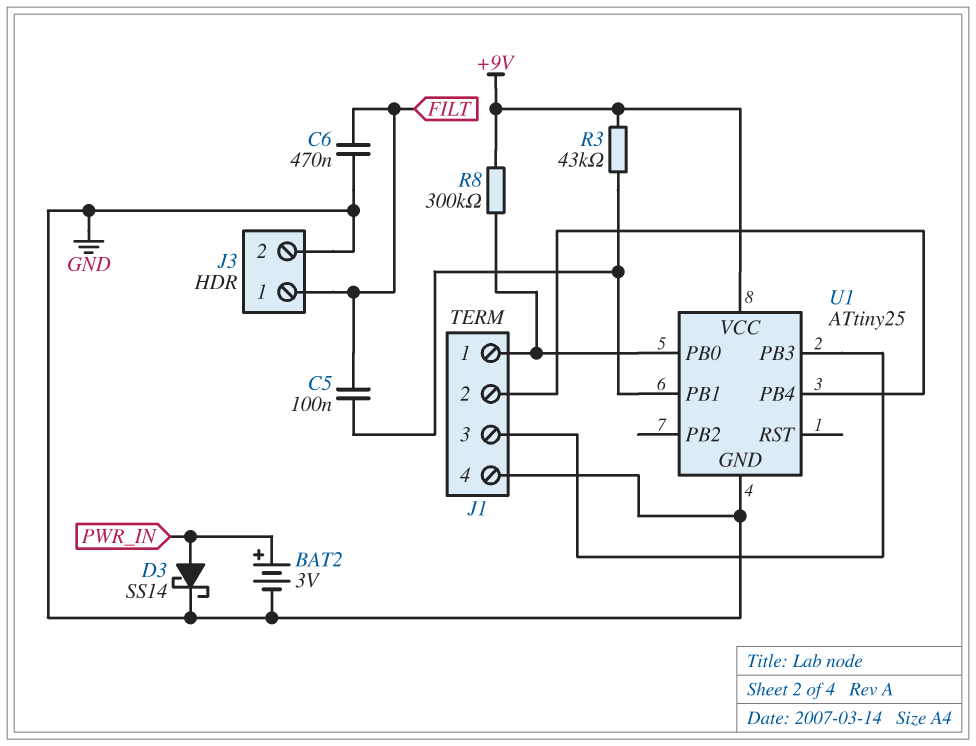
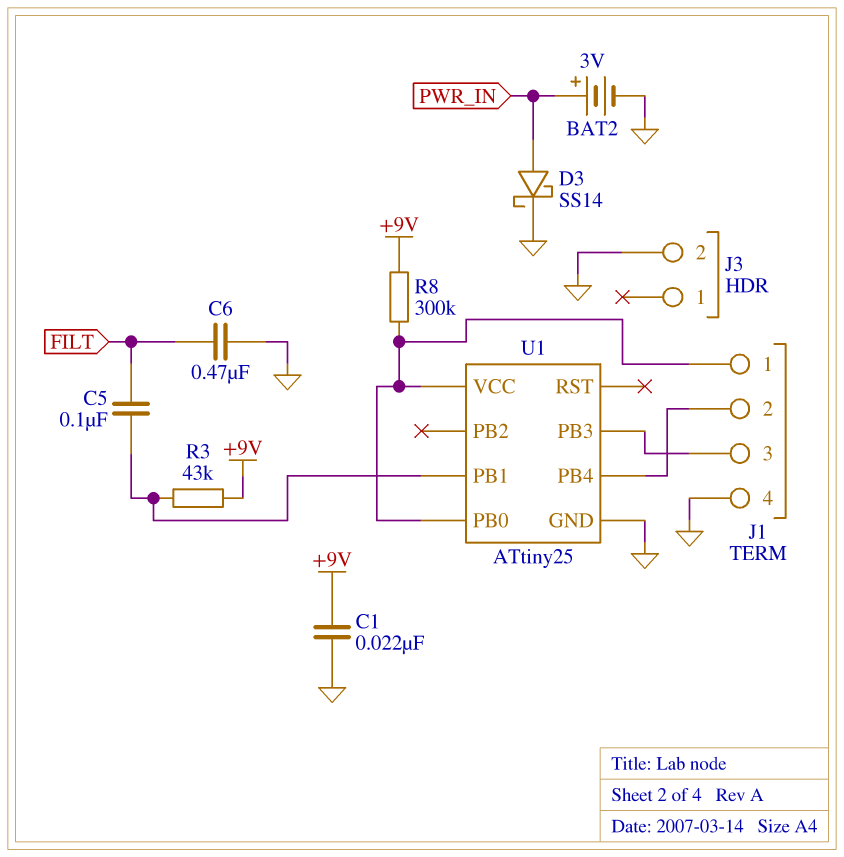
C1: none -> 22nF (+9V, GND)
J3 pin 1: FILT -> none
U1 pin VCC: +9V -> J1/1

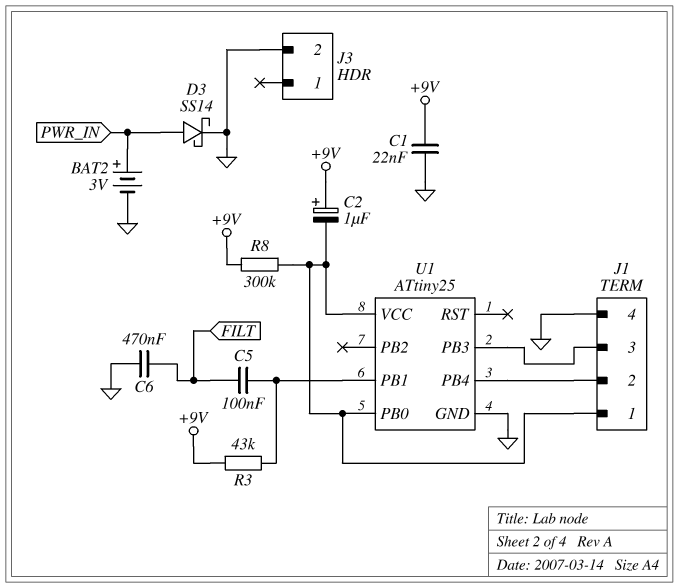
C2: none -> 1uF (plus +9V, minus J1/1)

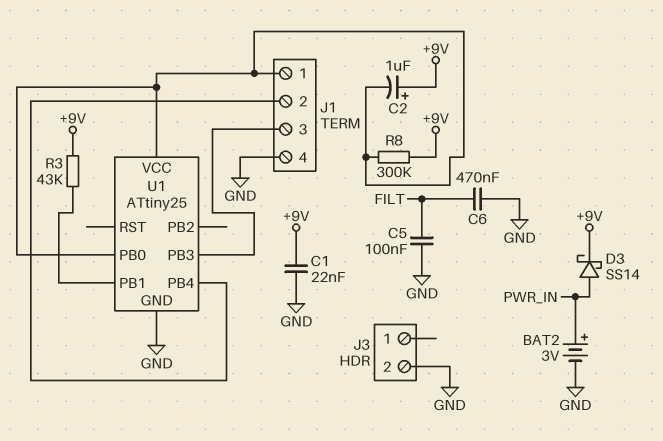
C5: 100nF (FILT, U1/PB1) -> 100nF (FILT, GND)
D3: schottky SS14 (A PWR_IN, K GND) -> schottky SS14 (A PWR_IN, K +9V)

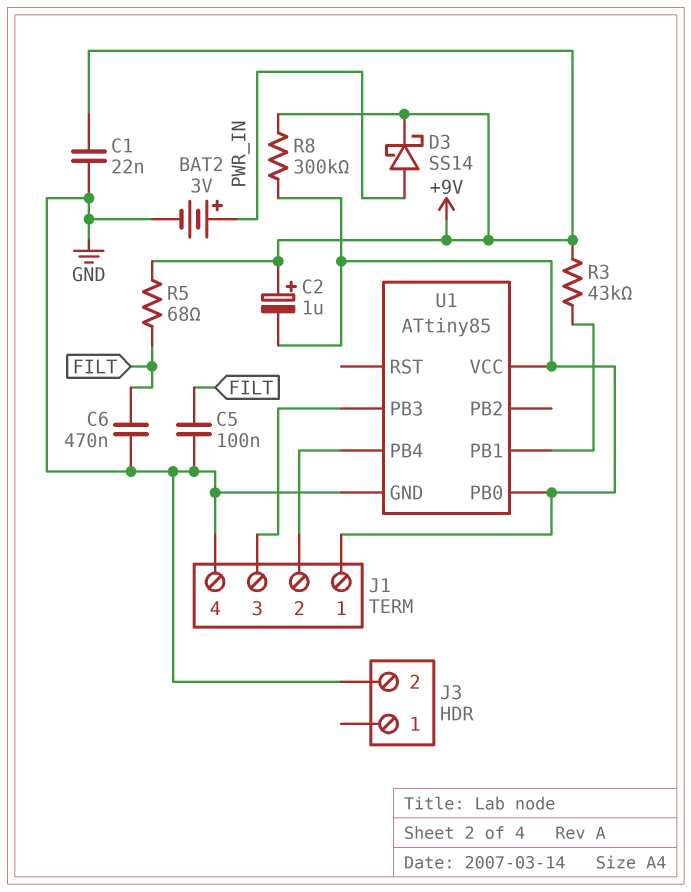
R5: none -> 68 (+9V, FILT)
U1: ATtiny25 -> ATtiny85

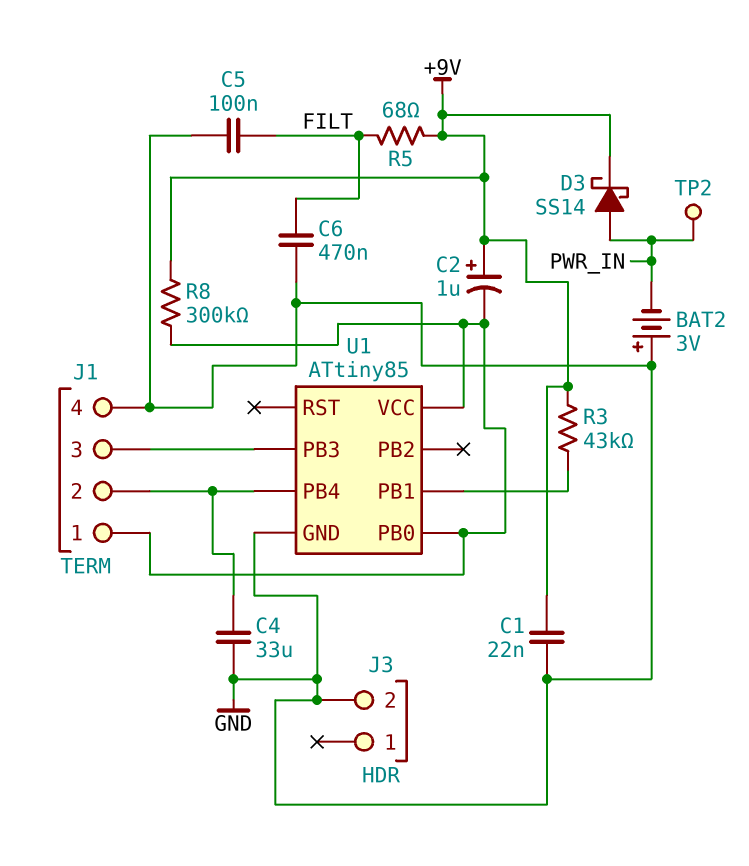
BAT2: 3V (plus PWR_IN, minus GND) -> 3V (plus GND, minus PWR_IN)
C4: none -> 33uF (GND, J1/2)
TP2: none -> test point (PWR_IN)

